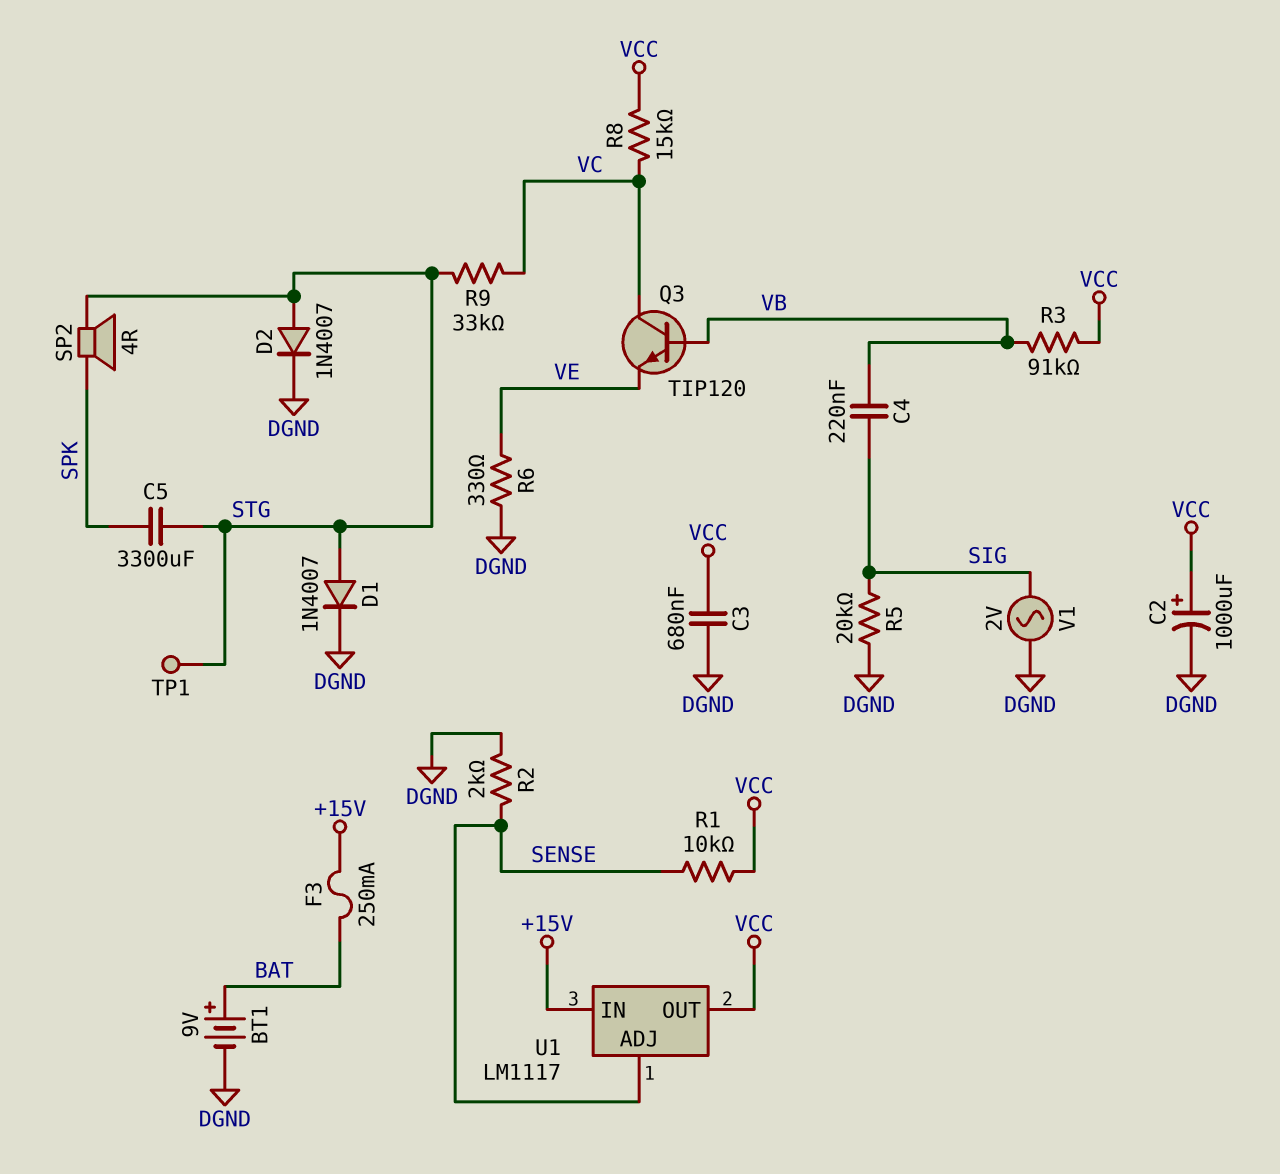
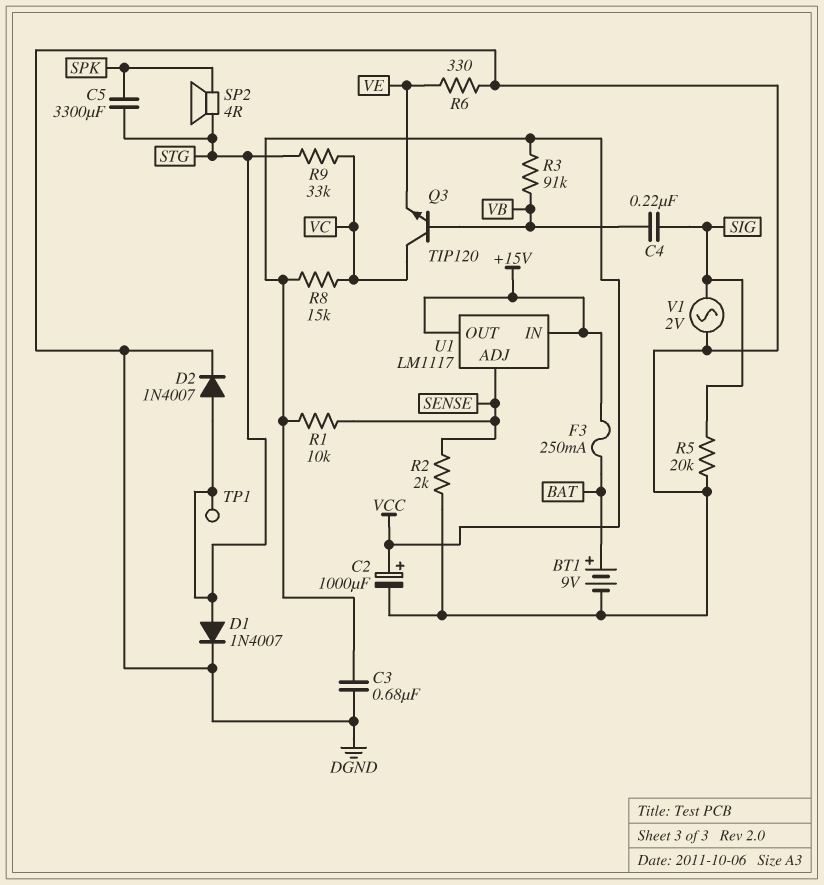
U1 pin OUT: VCC -> +15V

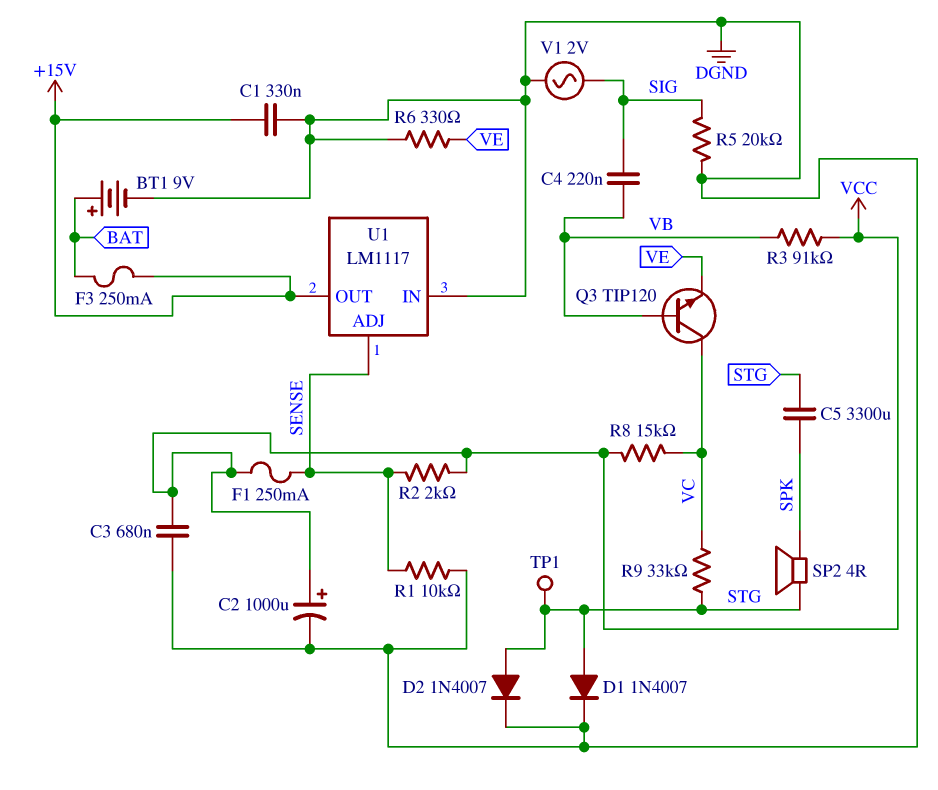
C1: none -> 330nF (+15V, DGND)
F1: none -> 250mA (SENSE, VCC)
R1: 10k (SENSE, VCC) -> 10k (DGND, SENSE)
R2: 2k (DGND, SENSE) -> 2k (SENSE, VCC)
U1 pin IN: +15V -> DGND

